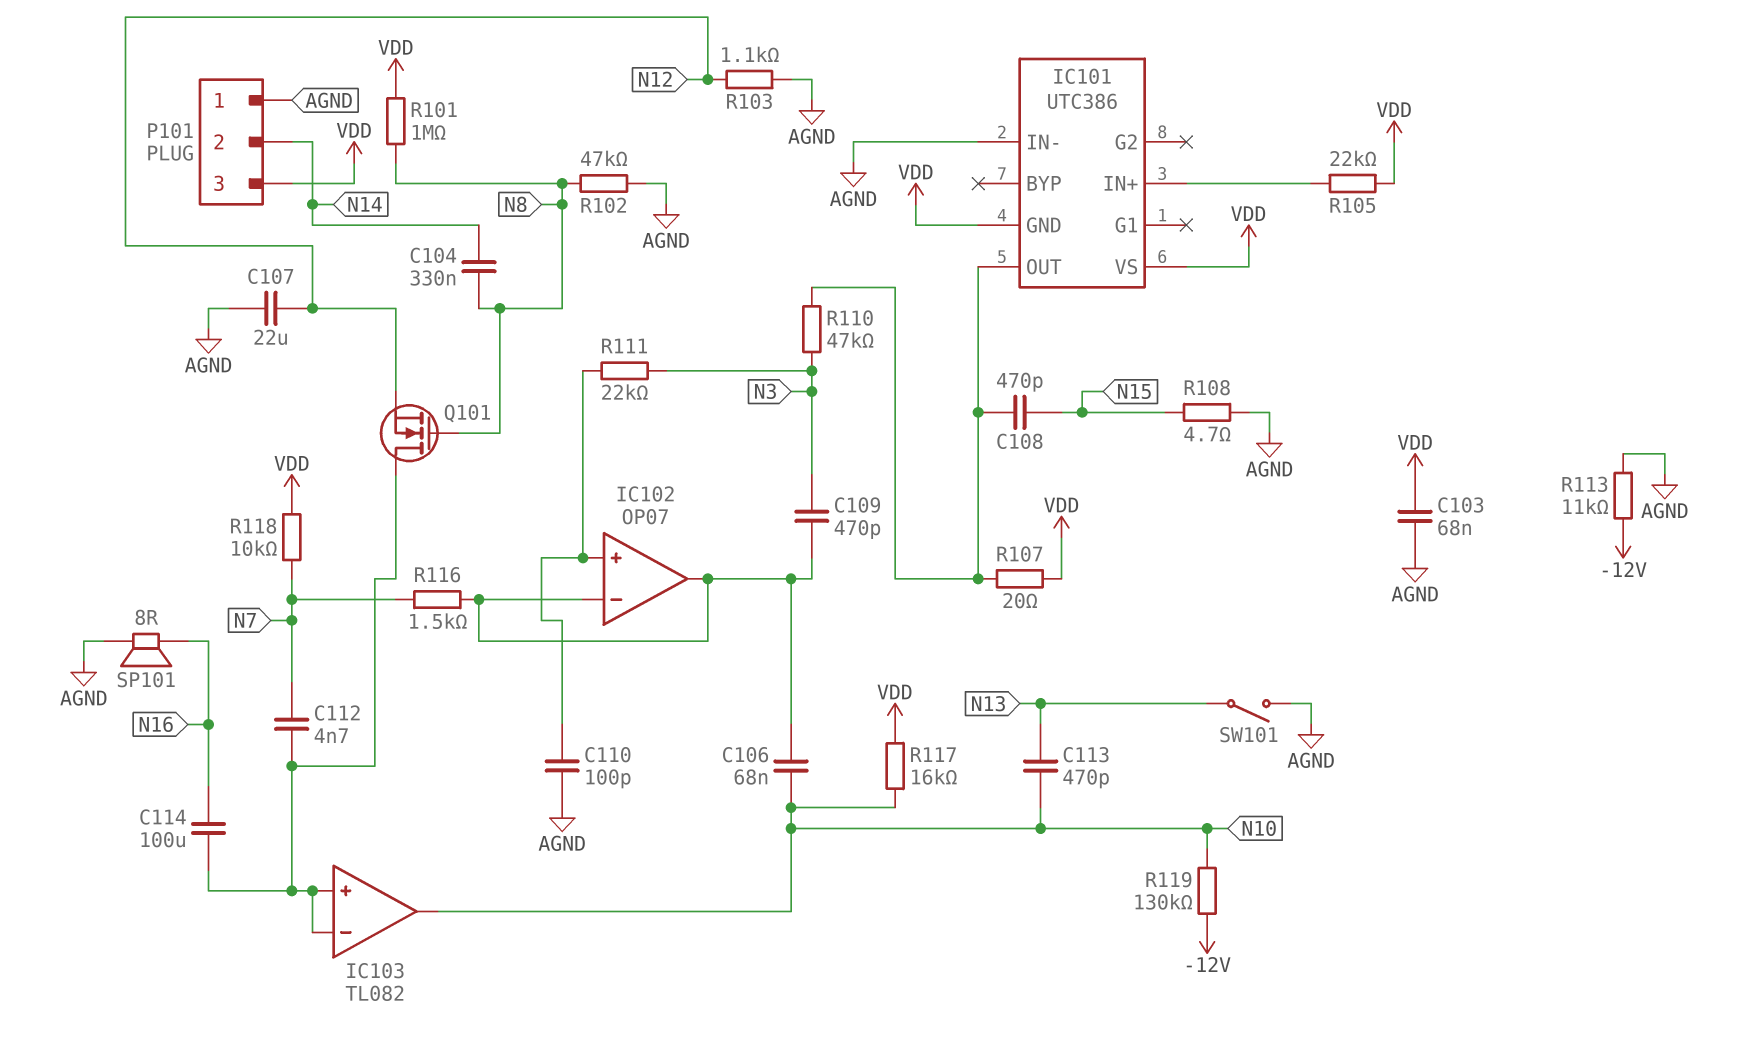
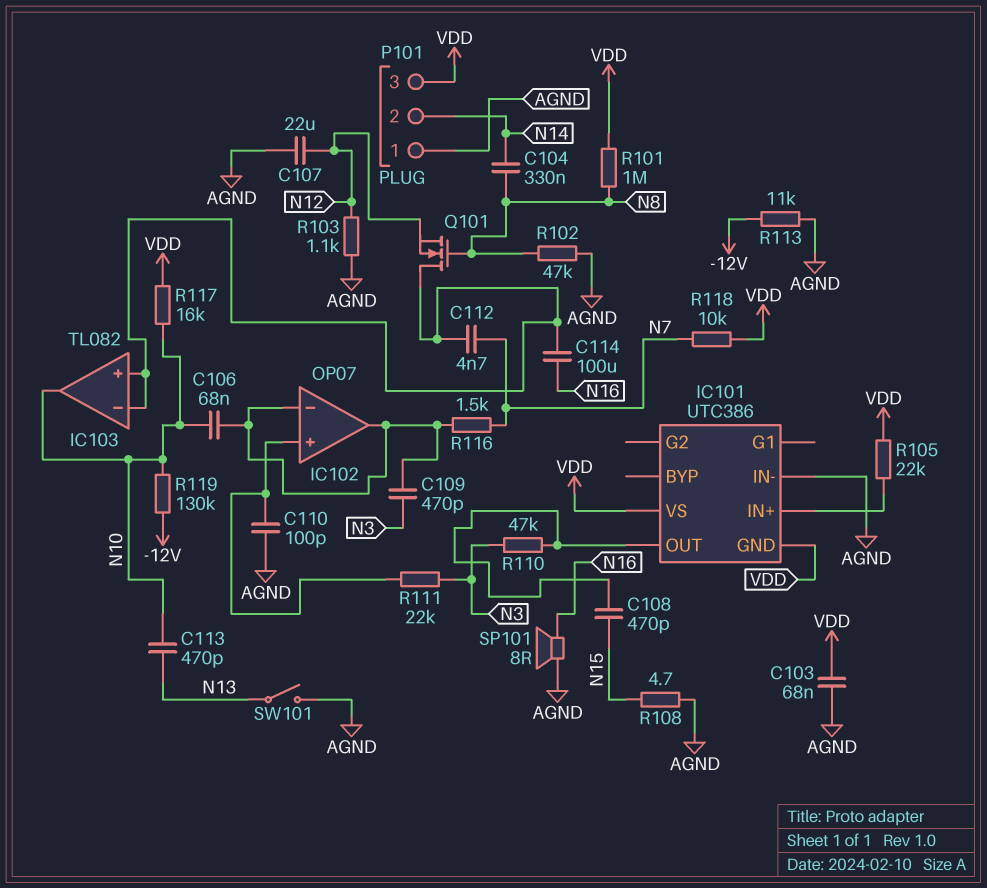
R107: 20 (IC101/OUT, VDD) -> none

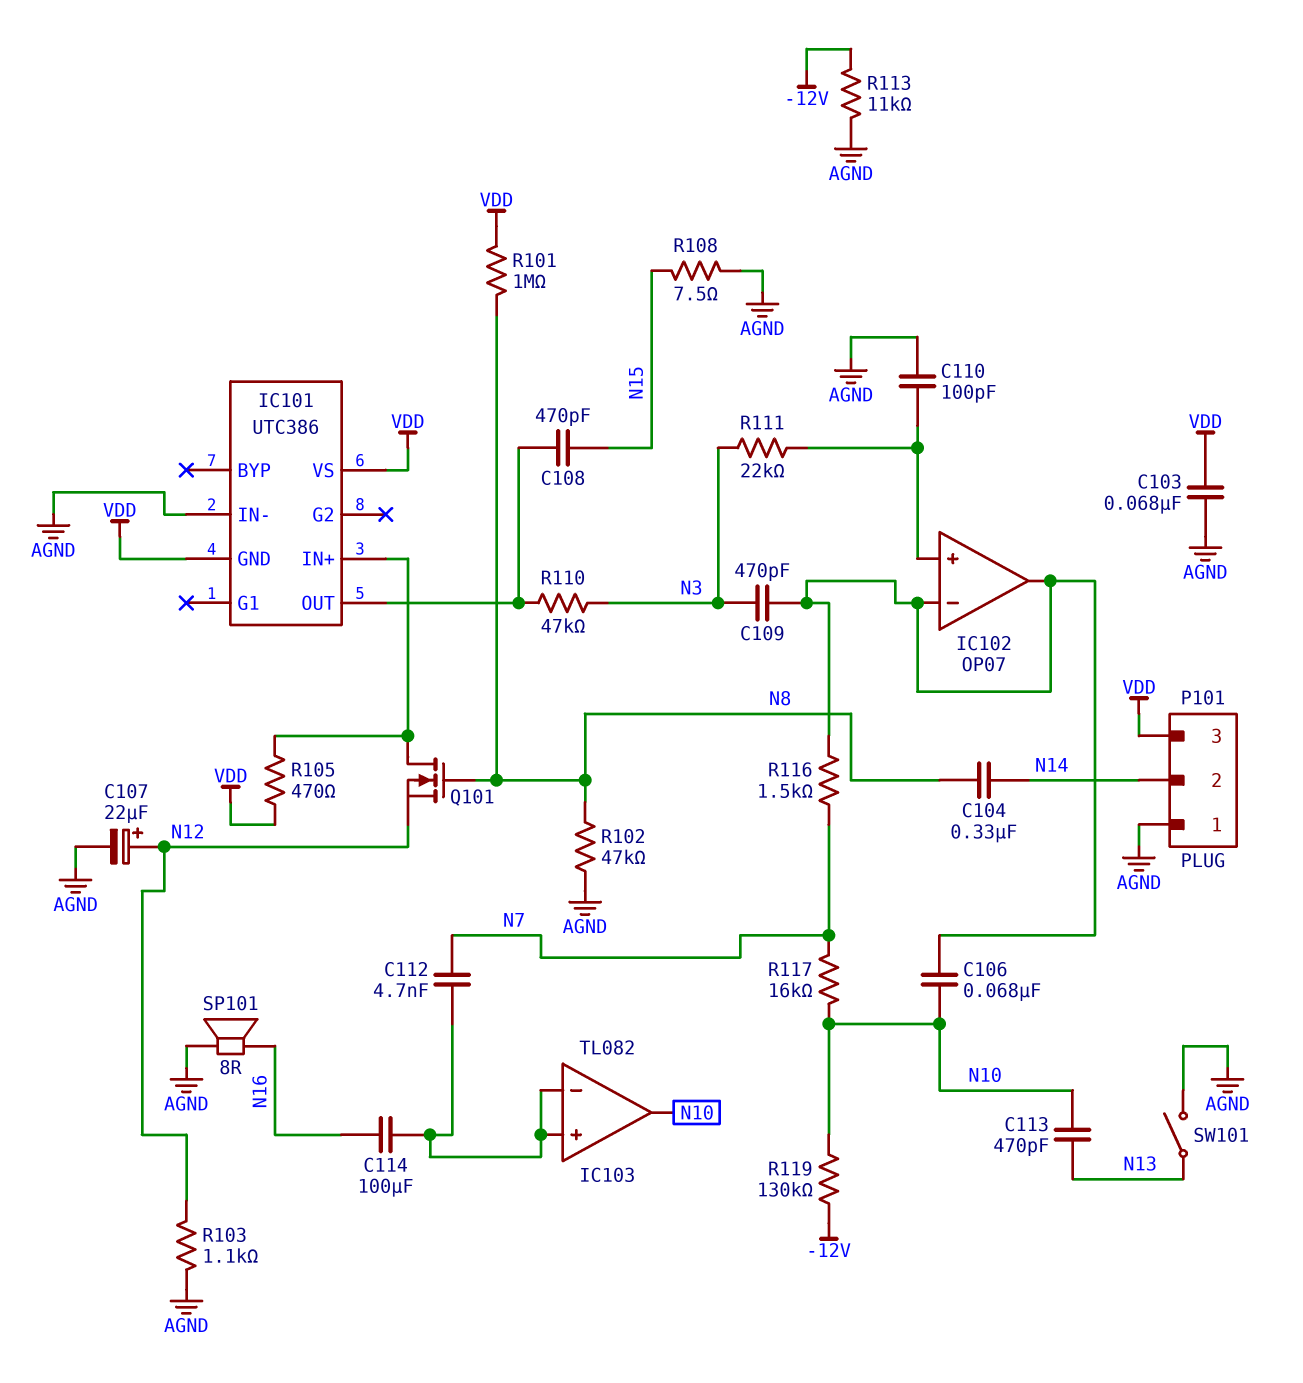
C107: 22uF (AGND, N12) -> 22uF (plus N12, minus AGND)
Q101: NMOS (G N8, D IC103/in+, S N12) -> NMOS (G N8, D IC101/IN+, S N12)
R105: 22k (IC101/IN+, VDD) -> 470 (IC101/IN+, VDD)
R108: 4.7 (AGND, N15) -> 7.5 (AGND, N15)
R117: 16k (N10, VDD) -> 16k (N7, N10)
R118: 10k (N7, VDD) -> none

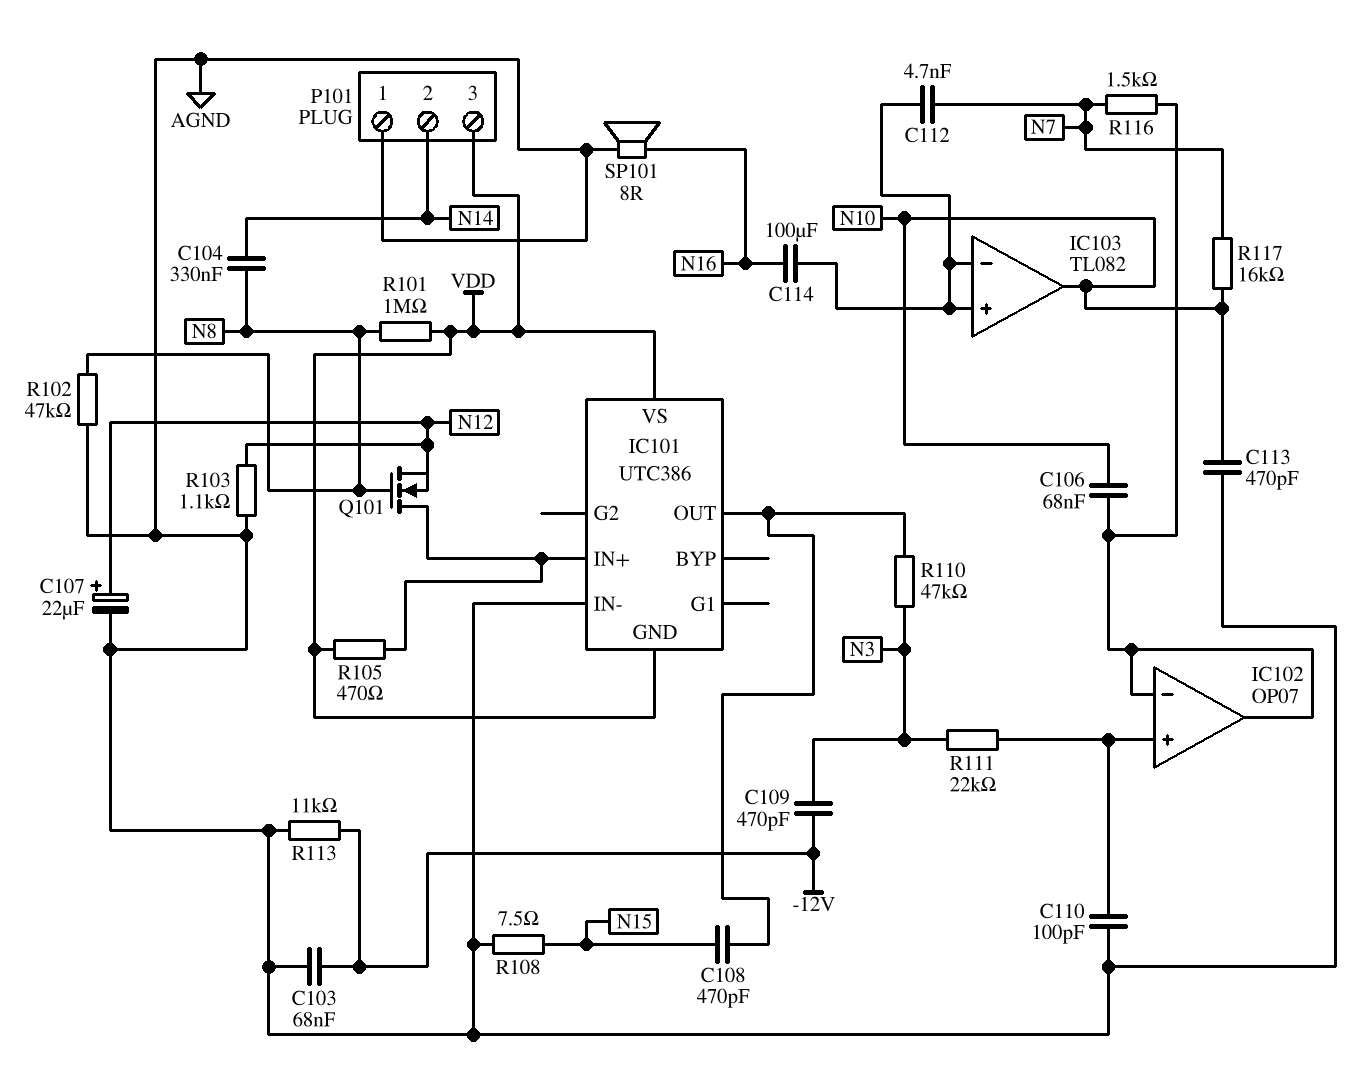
C103: 68nF (AGND, VDD) -> 68nF (-12V, AGND)
C109: 470pF (IC102/in-, N3) -> 470pF (-12V, N3)
C113: 470pF (N10, N13) -> 470pF (AGND, N10)
R119: 130k (-12V, N10) -> none
SW101: switch (AGND, N13) -> none

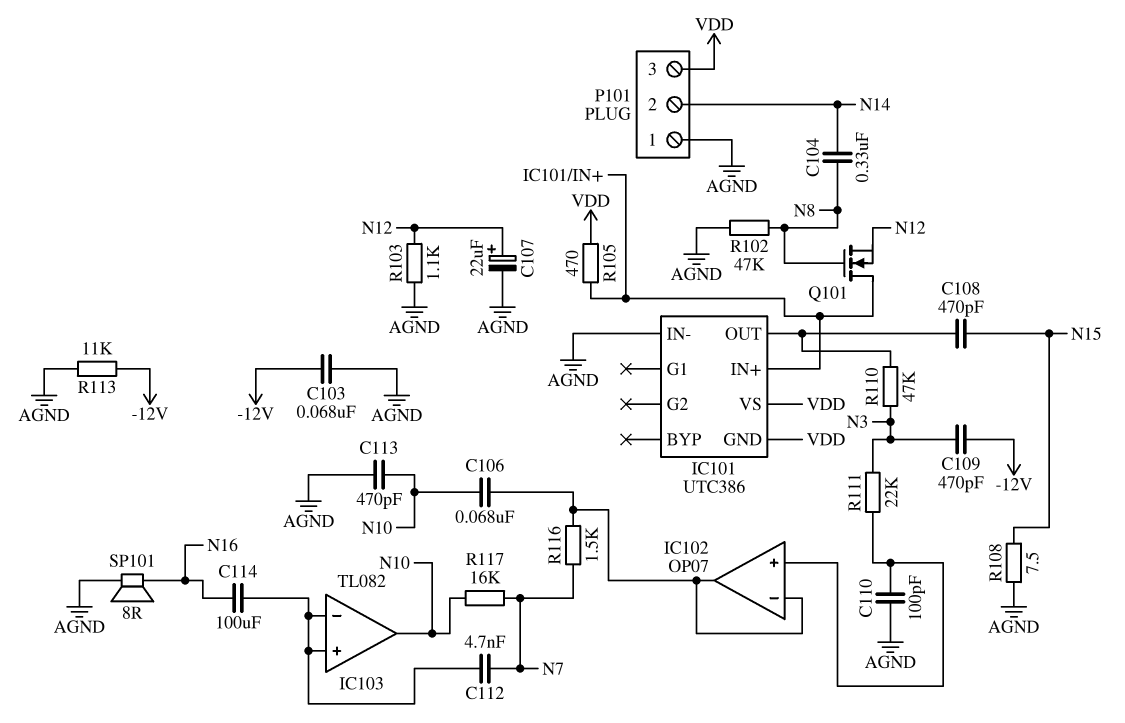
R101: 1M (N8, VDD) -> none

